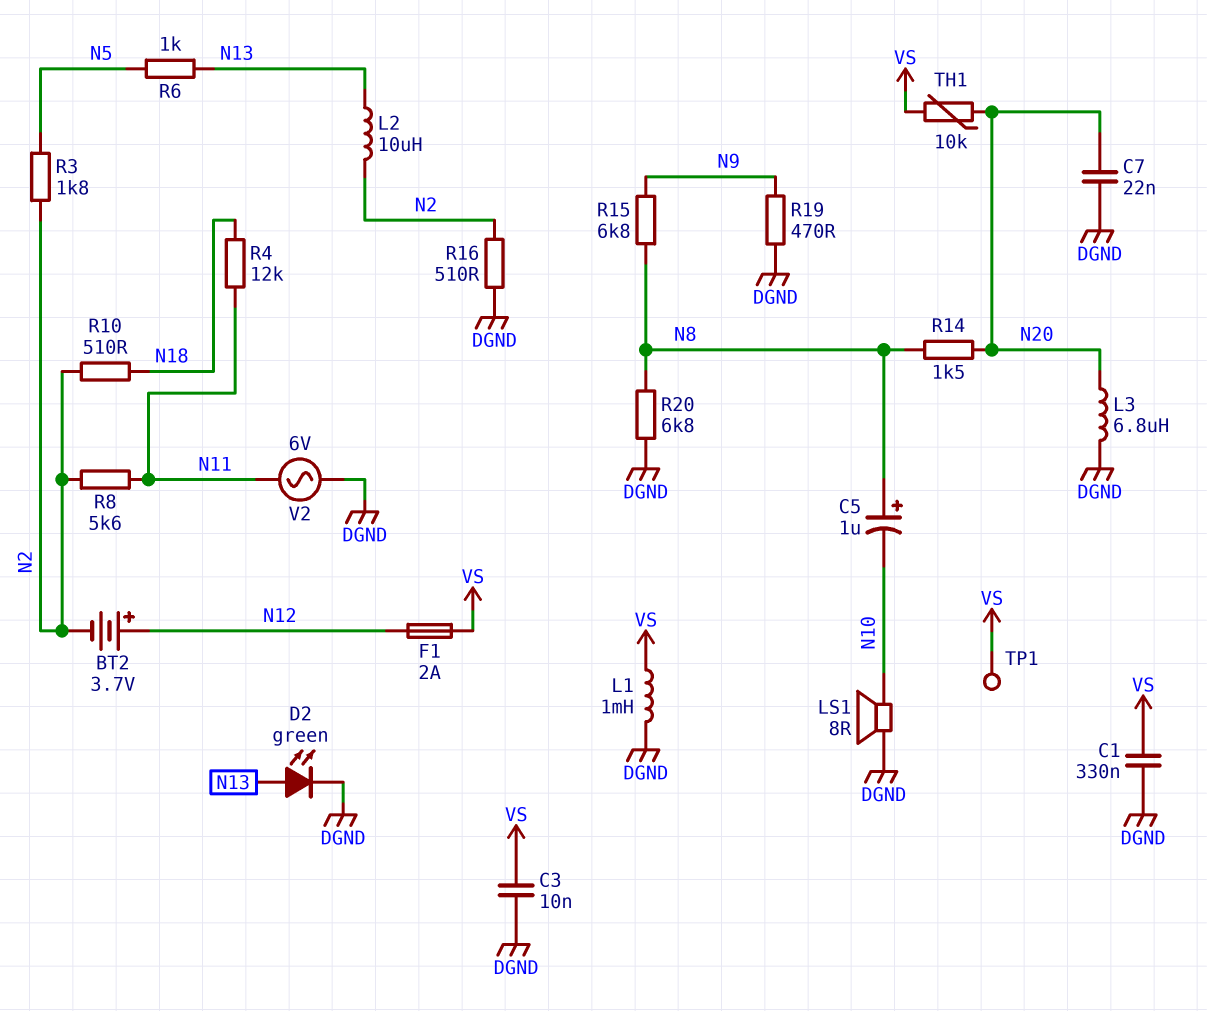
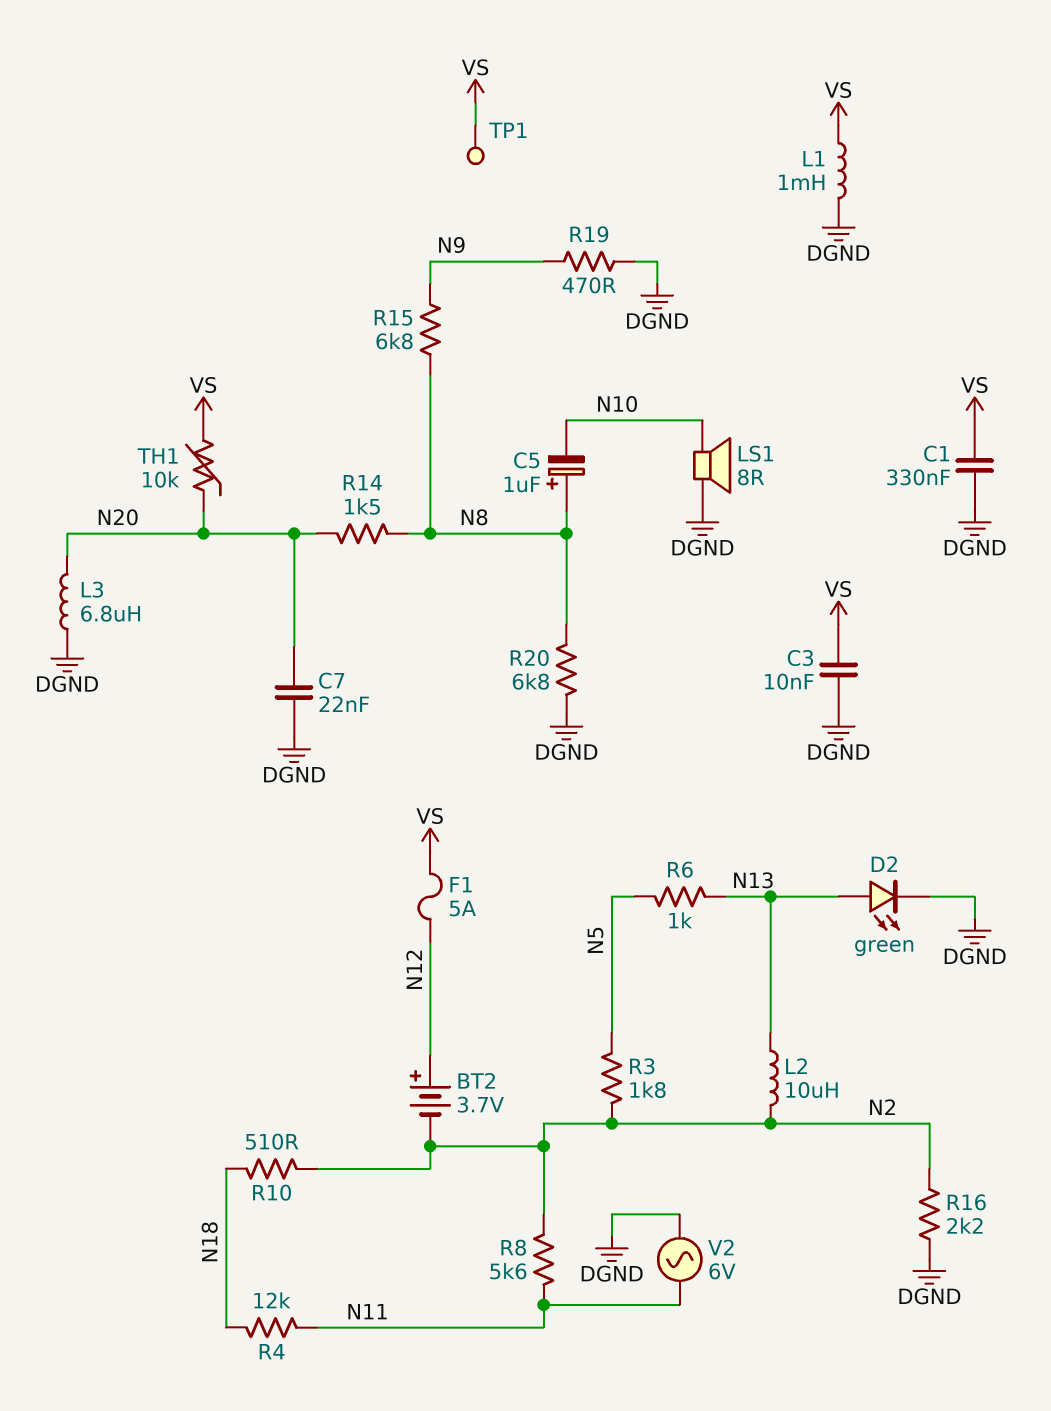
F1: 2A (N12, VS) -> 5A (N12, VS)
R16: 510 (DGND, N2) -> 2.2k (DGND, N2)

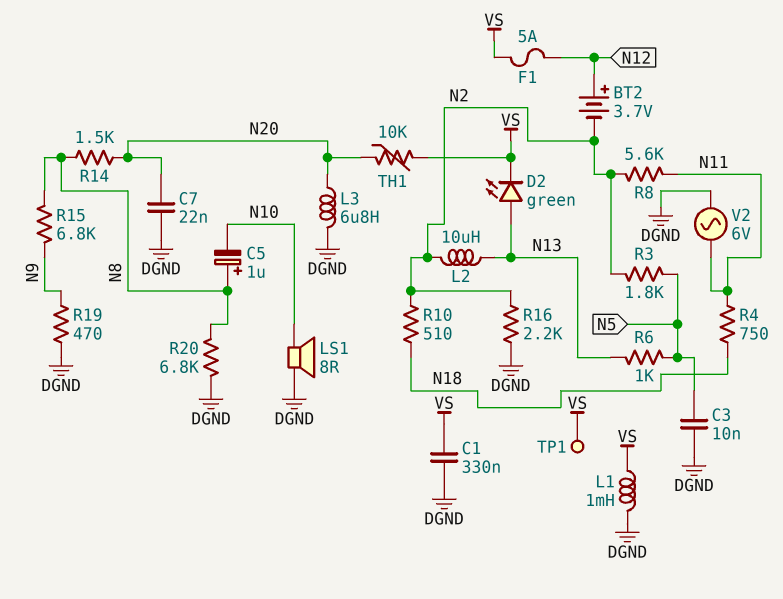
C3: 10nF (DGND, VS) -> 10nF (DGND, N5)
D2: LED green (A N13, K DGND) -> LED green (A N13, K VS)
R4: 12k (N11, N18) -> 750 (N11, N18)

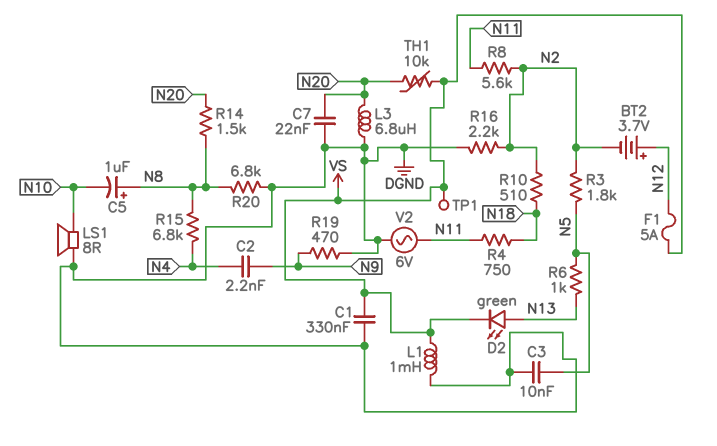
C2: none -> 2.2nF (N4, N9)
L2: 10uH (N2, N13) -> none
R15: 6.8k (N8, N9) -> 6.8k (N4, N8)

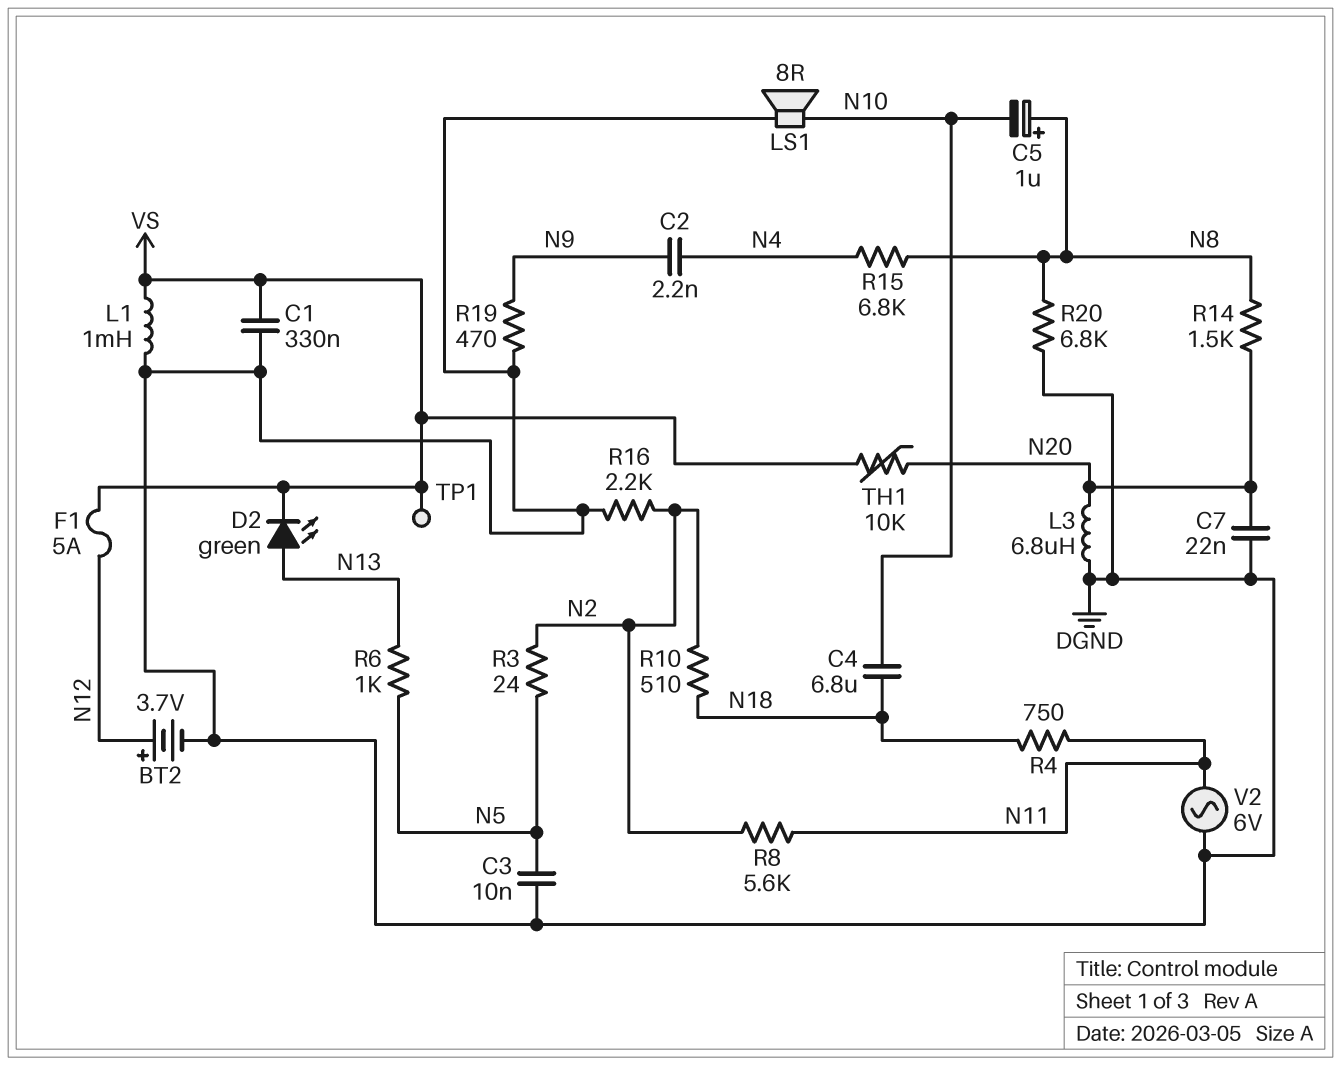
BT2: 3.7V (plus N12, minus N2) -> 3.7V (plus N12, minus DGND)
C4: none -> 6.8uF (N10, N18)
R3: 1.8k (N2, N5) -> 24 (N2, N5)

